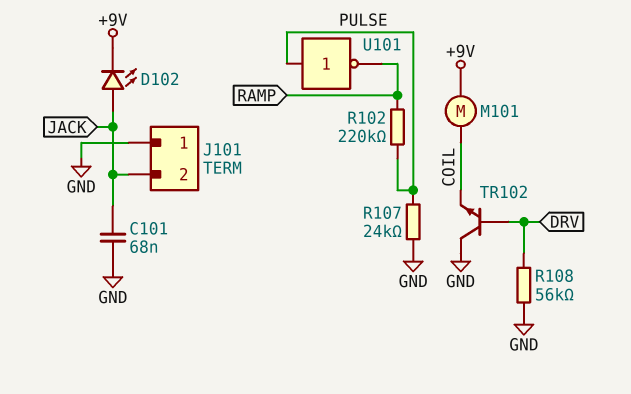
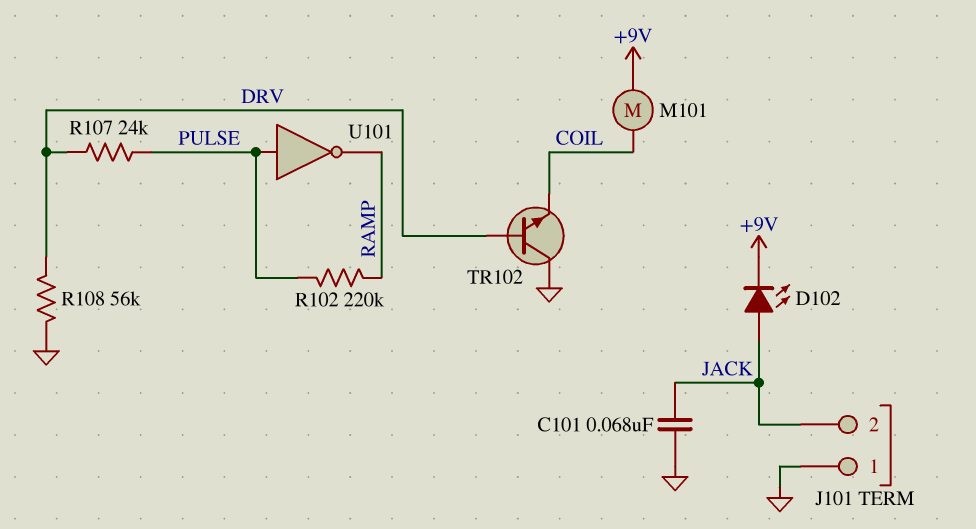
R107: 24k (GND, PULSE) -> 24k (DRV, PULSE)

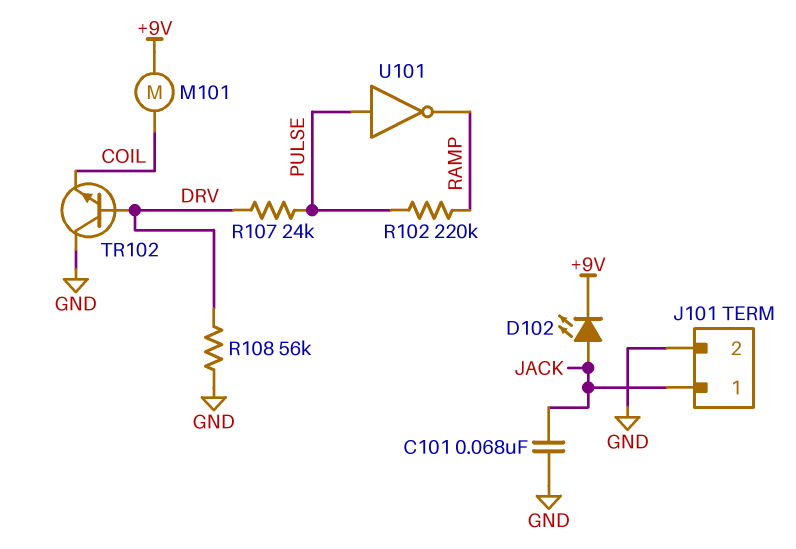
J101 pin 1: GND -> JACK
J101 pin 2: JACK -> GND

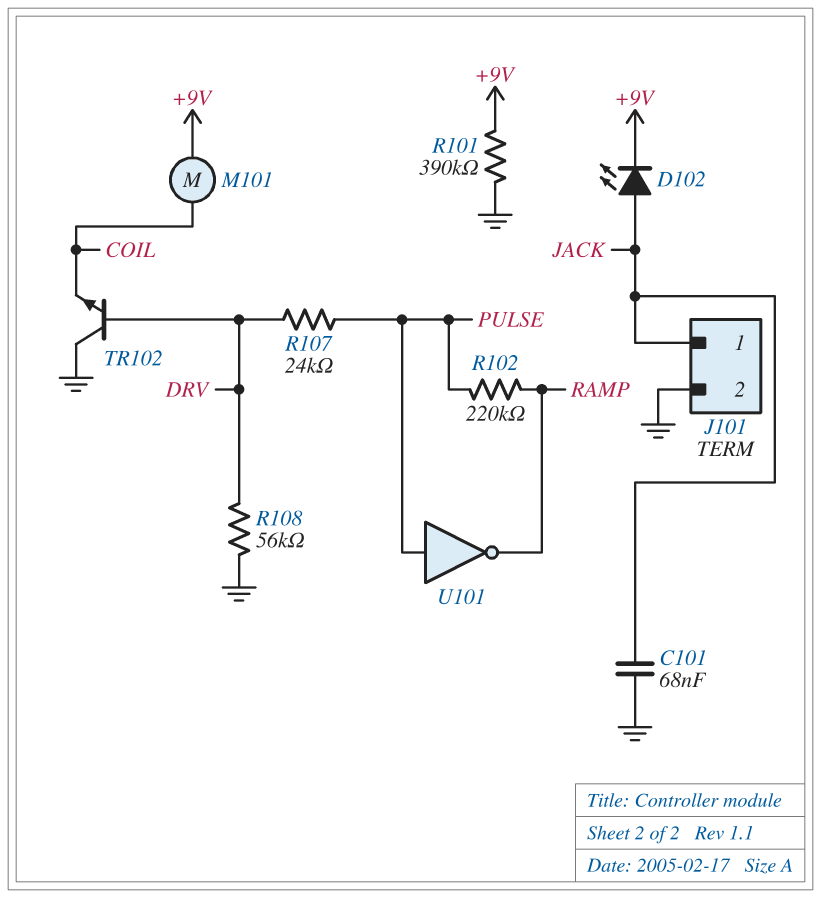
R101: none -> 390k (+9V, GND)

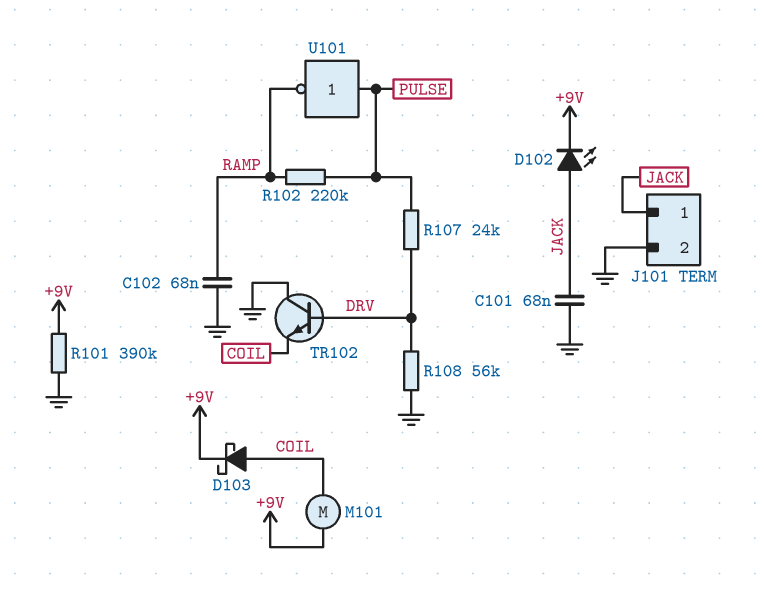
C102: none -> 68nF (GND, RAMP)
D103: none -> schottky (A COIL, K +9V)

